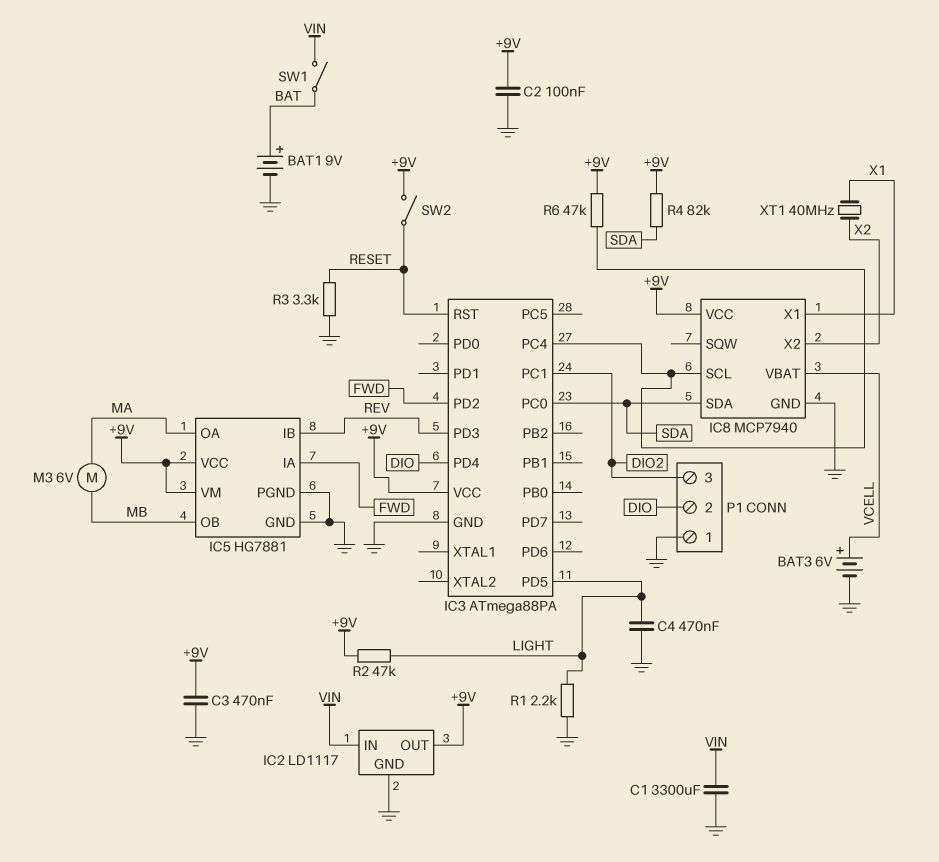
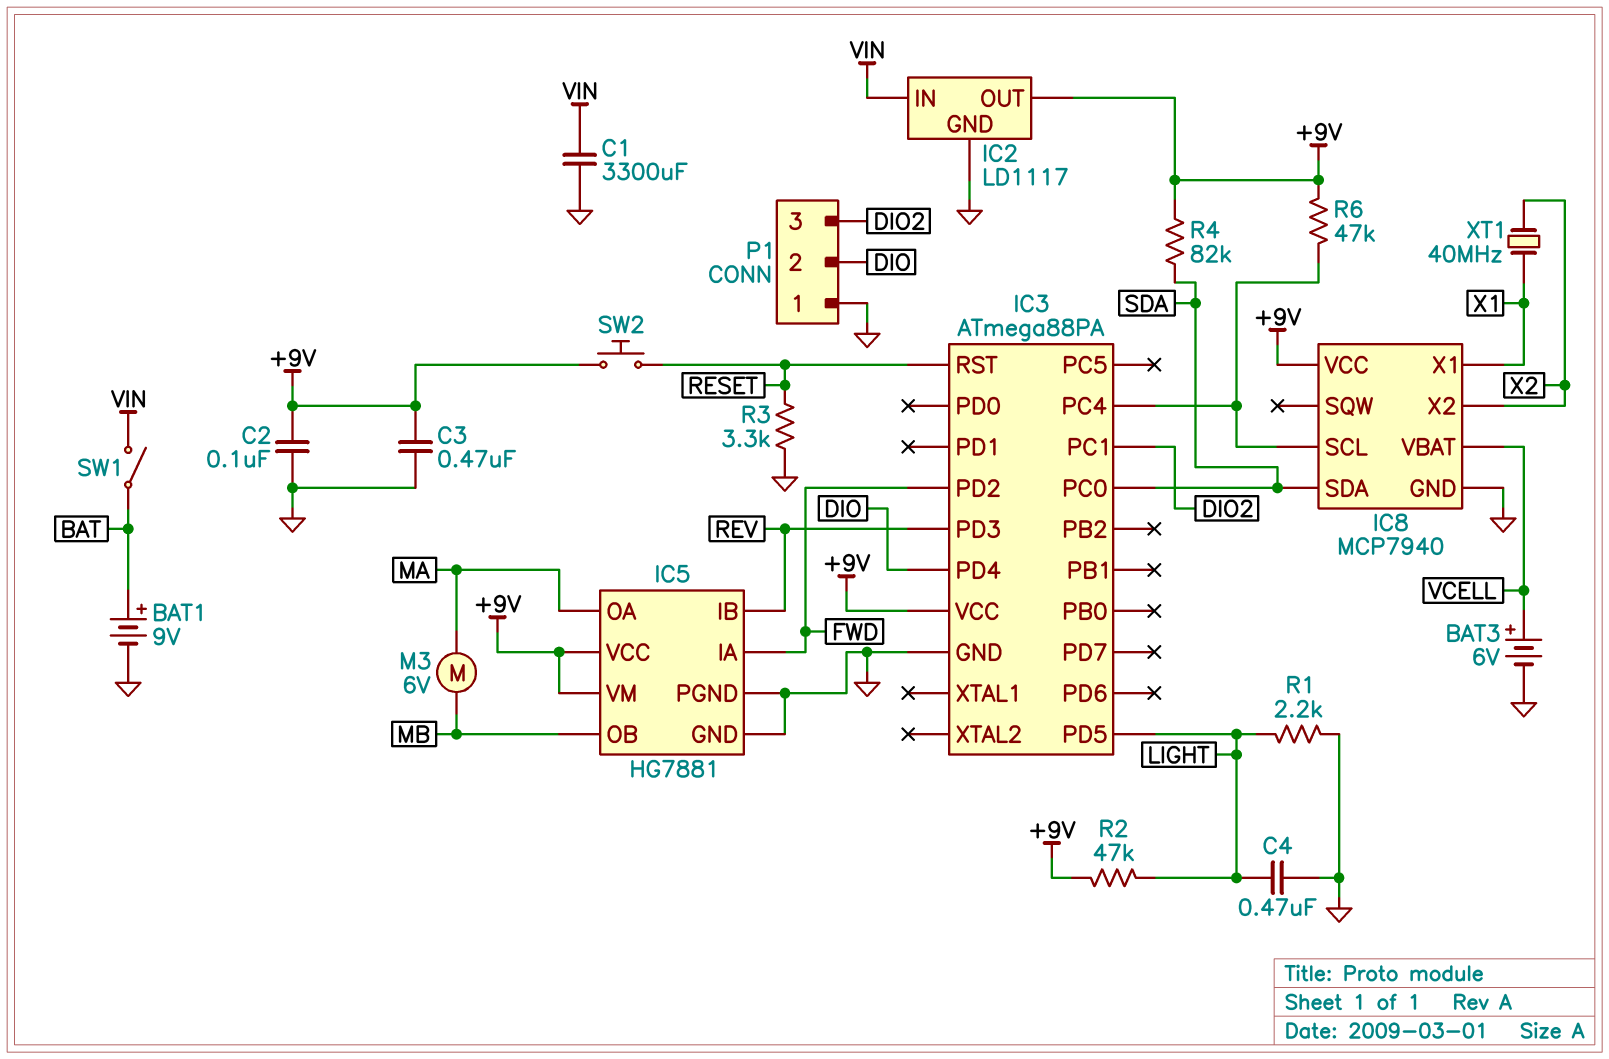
SW2: switch (+9V, RESET) -> button (+9V, RESET)

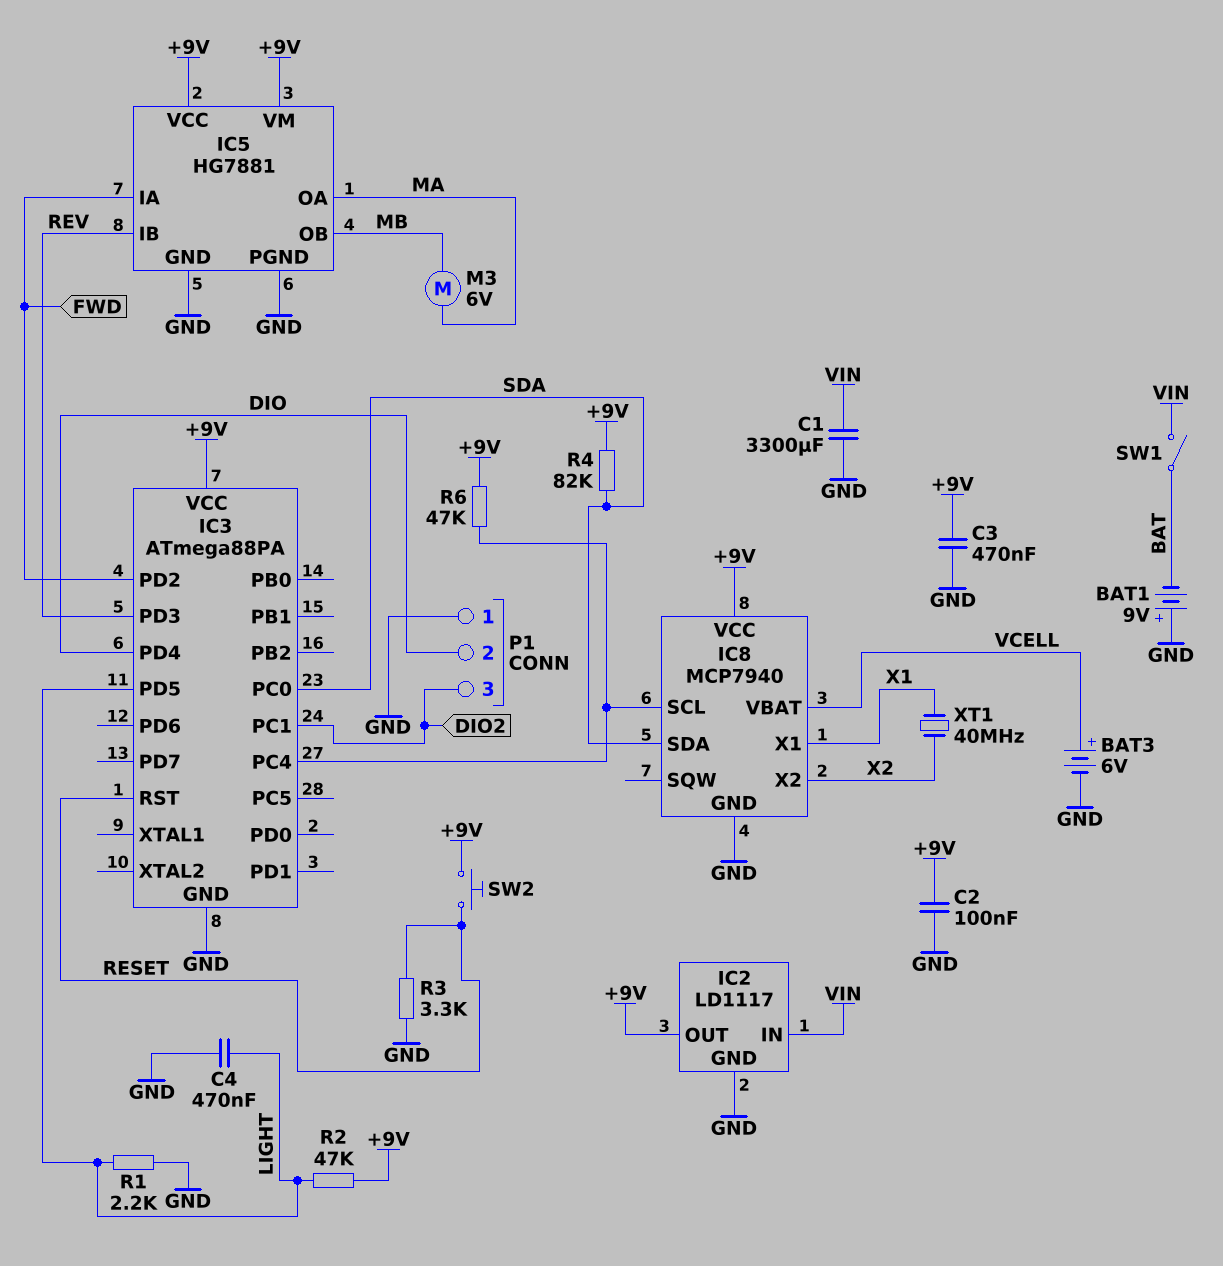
BAT1: 9V (plus BAT, minus GND) -> 9V (plus GND, minus BAT)

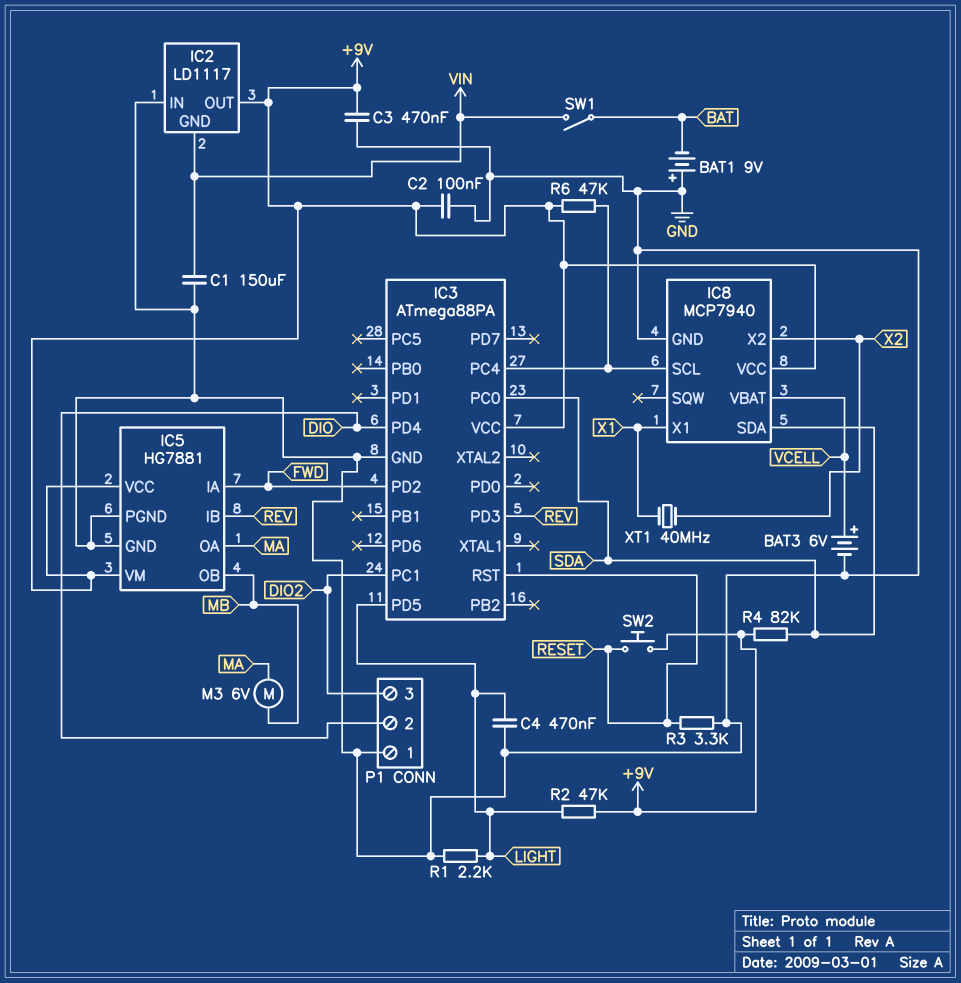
C1: 3300uF (GND, VIN) -> 150uF (GND, VIN)
IC2 pin GND: GND -> VIN
IC2 pin IN: VIN -> GND

